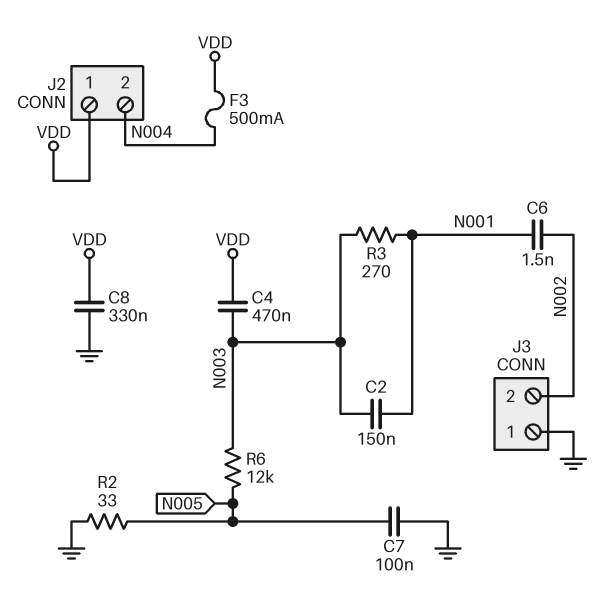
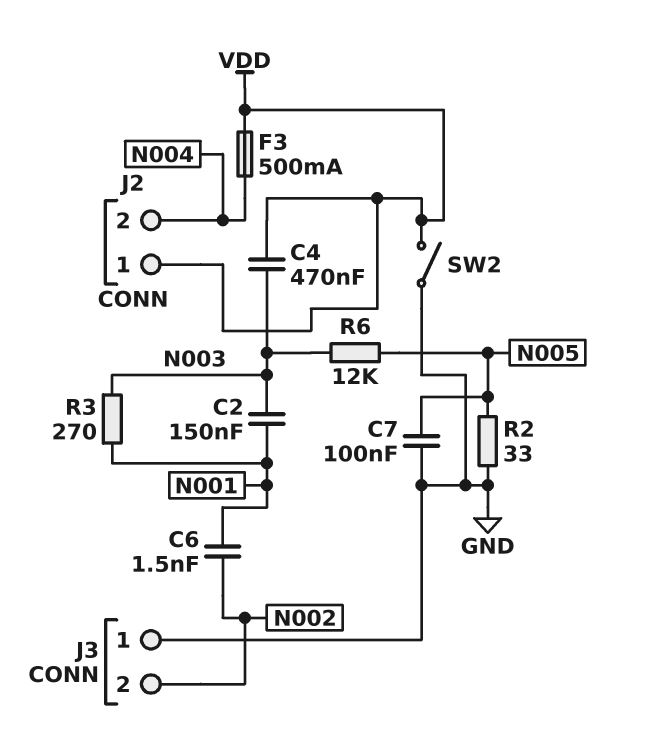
C8: 330nF (GND, VDD) -> none
SW2: none -> switch (GND, VDD)

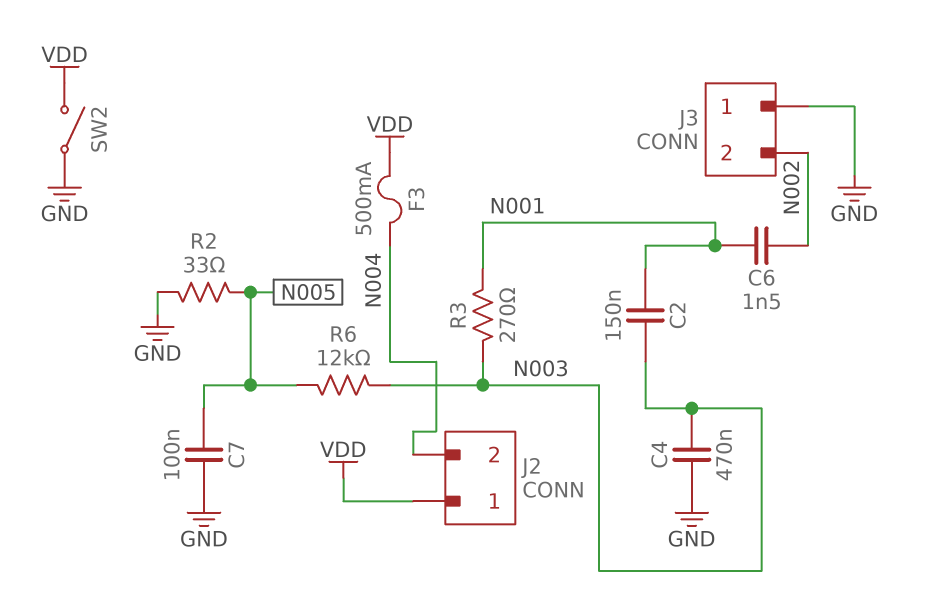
C4: 470nF (N003, VDD) -> 470nF (GND, N003)

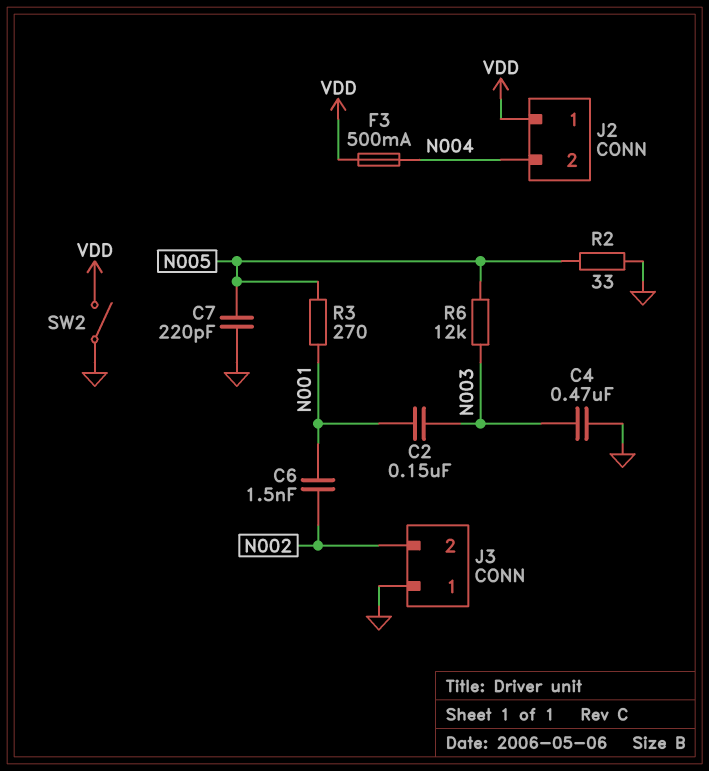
C7: 100nF (GND, N005) -> 220pF (GND, N005)
R3: 270 (N001, N003) -> 270 (N001, N005)

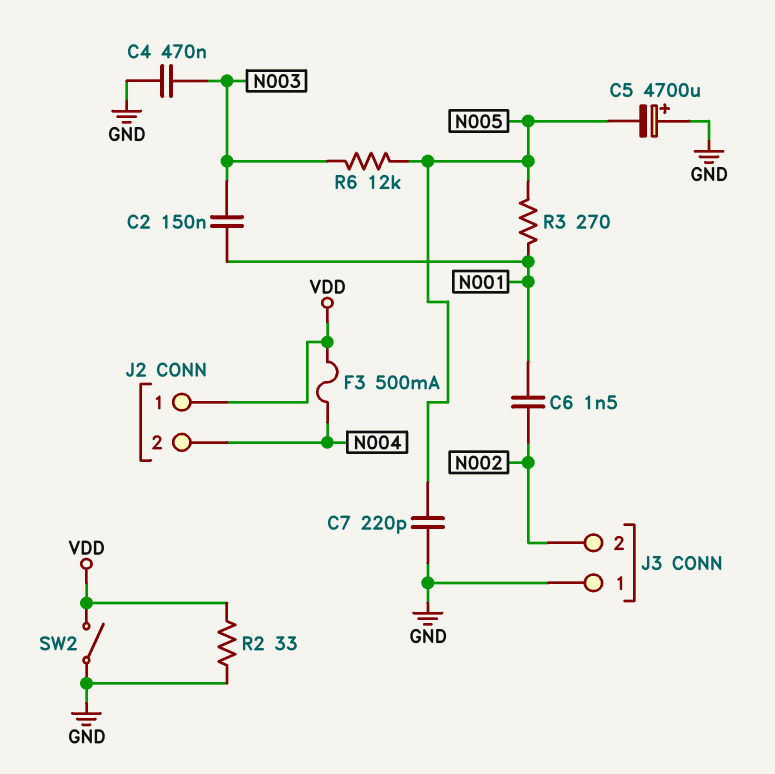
C5: none -> 4700uF (plus GND, minus N005)
R2: 33 (GND, N005) -> 33 (GND, VDD)

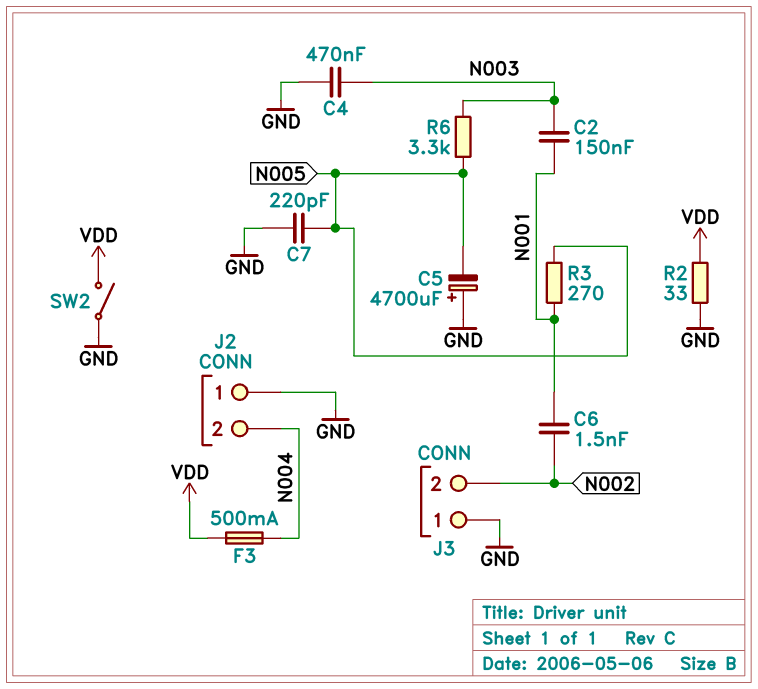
J2 pin 1: VDD -> GND
R6: 12k (N003, N005) -> 3.3k (N003, N005)

